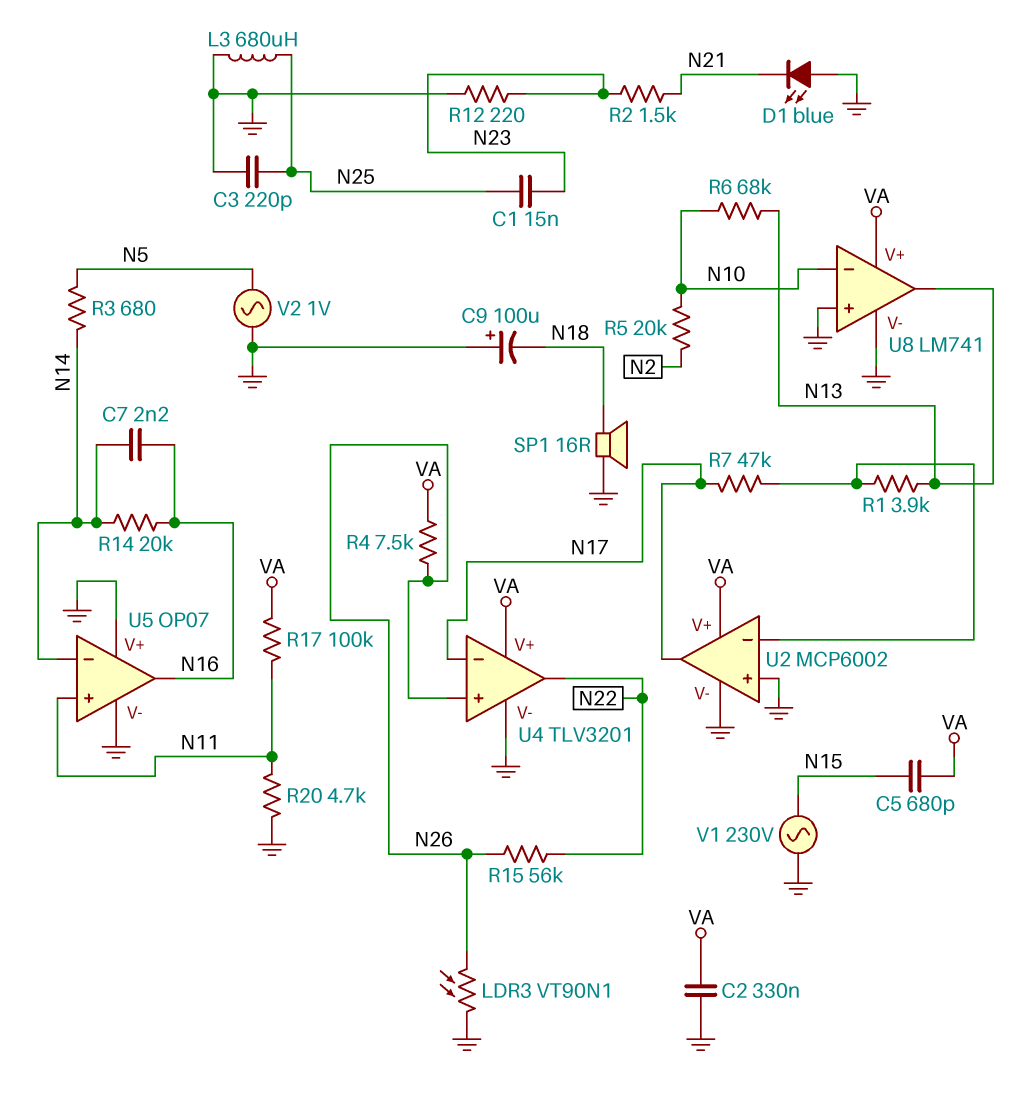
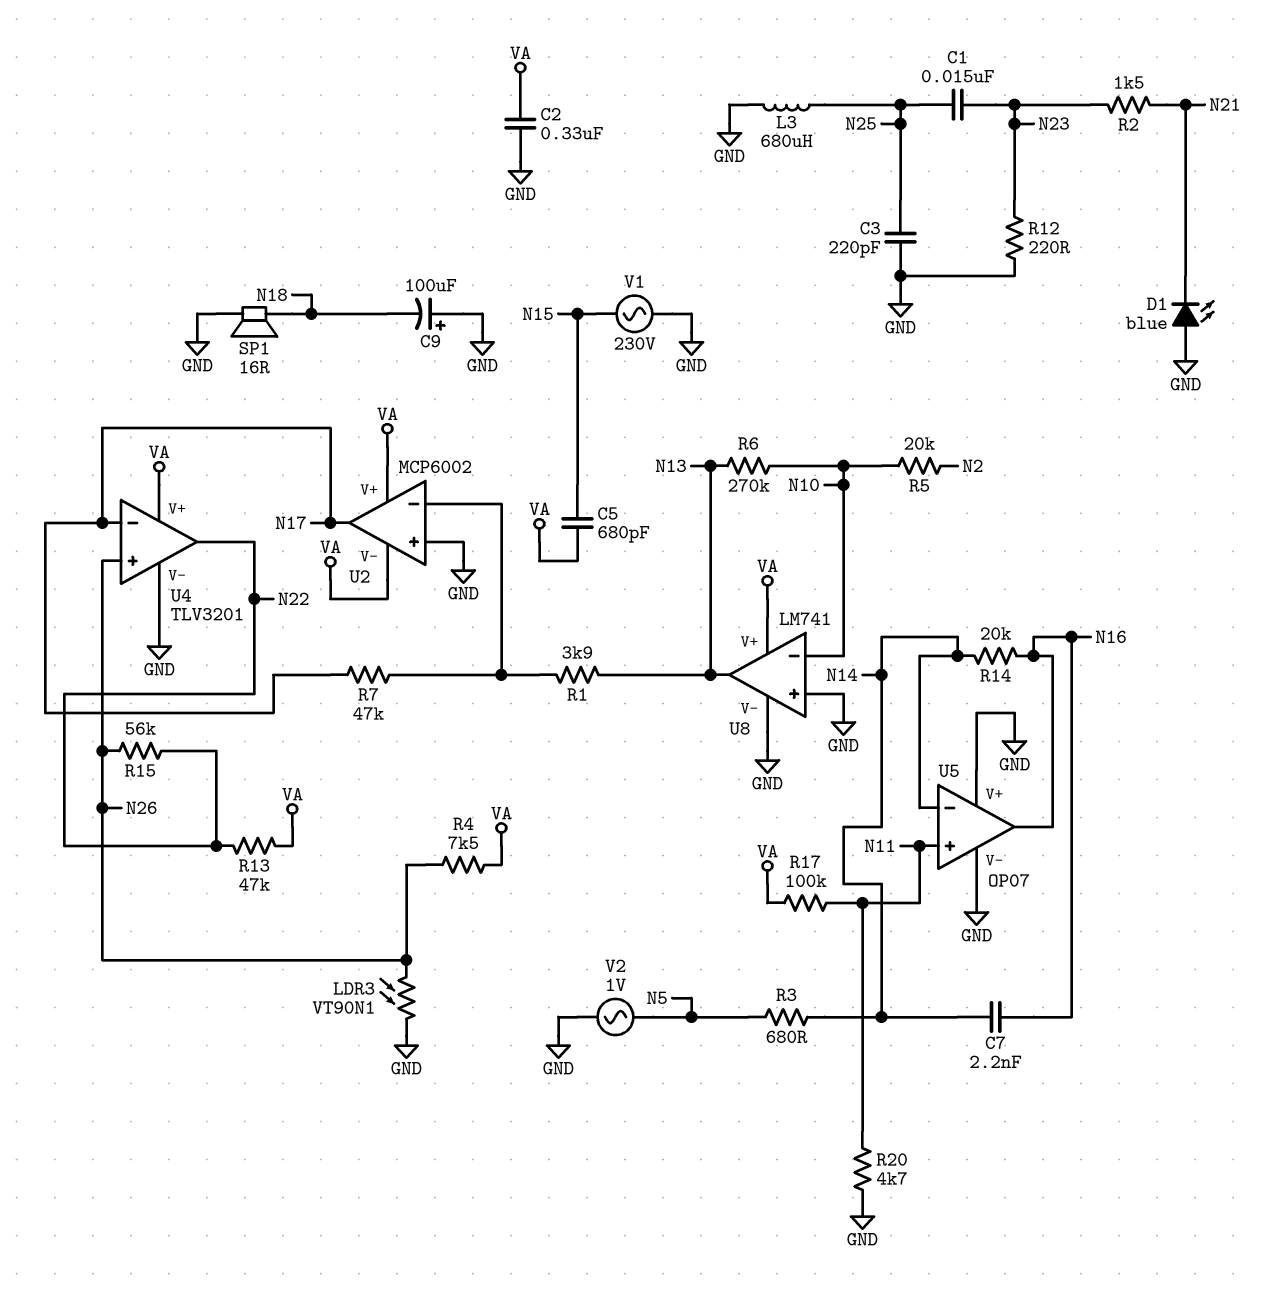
R6: 68k (N10, N13) -> 270k (N10, N13)
R13: none -> 47k (N22, VA)
U2 pin V-: GND -> VA

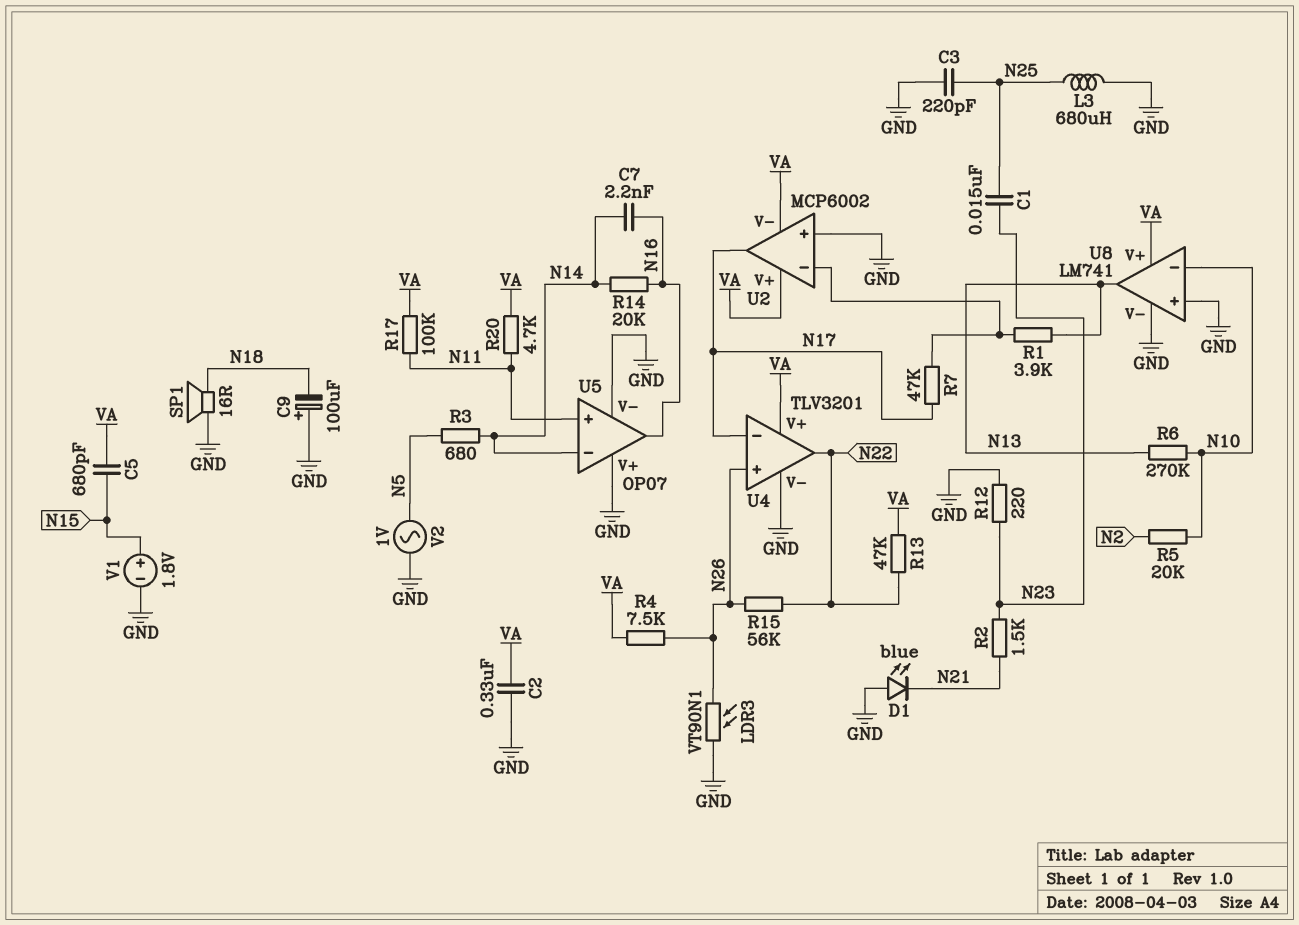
R20: 4.7k (GND, N11) -> 4.7k (N11, VA)
V1: AC 230V (GND, N15) -> 1.8V (plus N15, minus GND)

